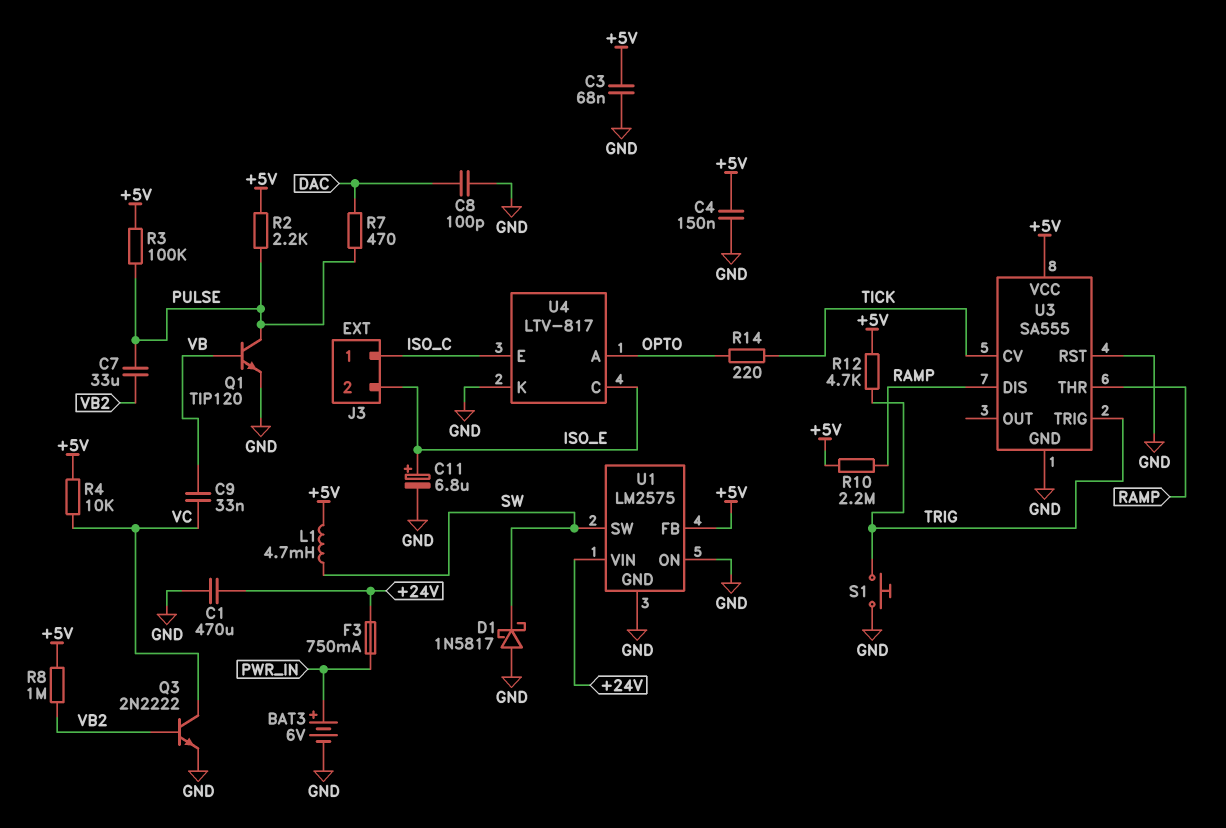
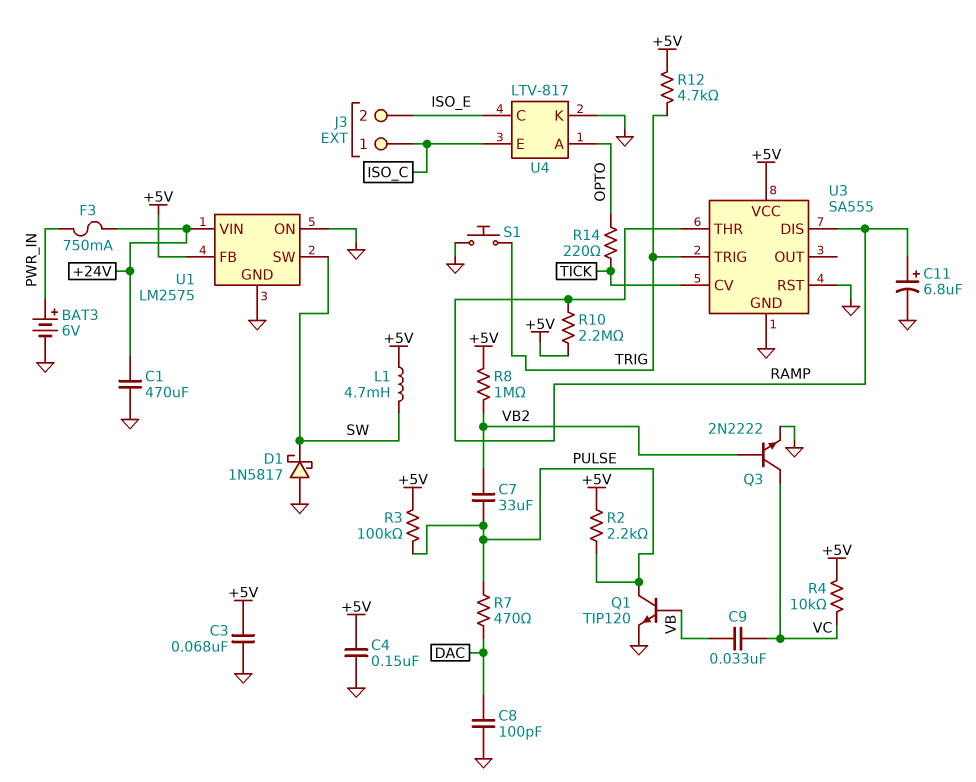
C11: 6.8uF (plus ISO_E, minus GND) -> 6.8uF (plus RAMP, minus GND)

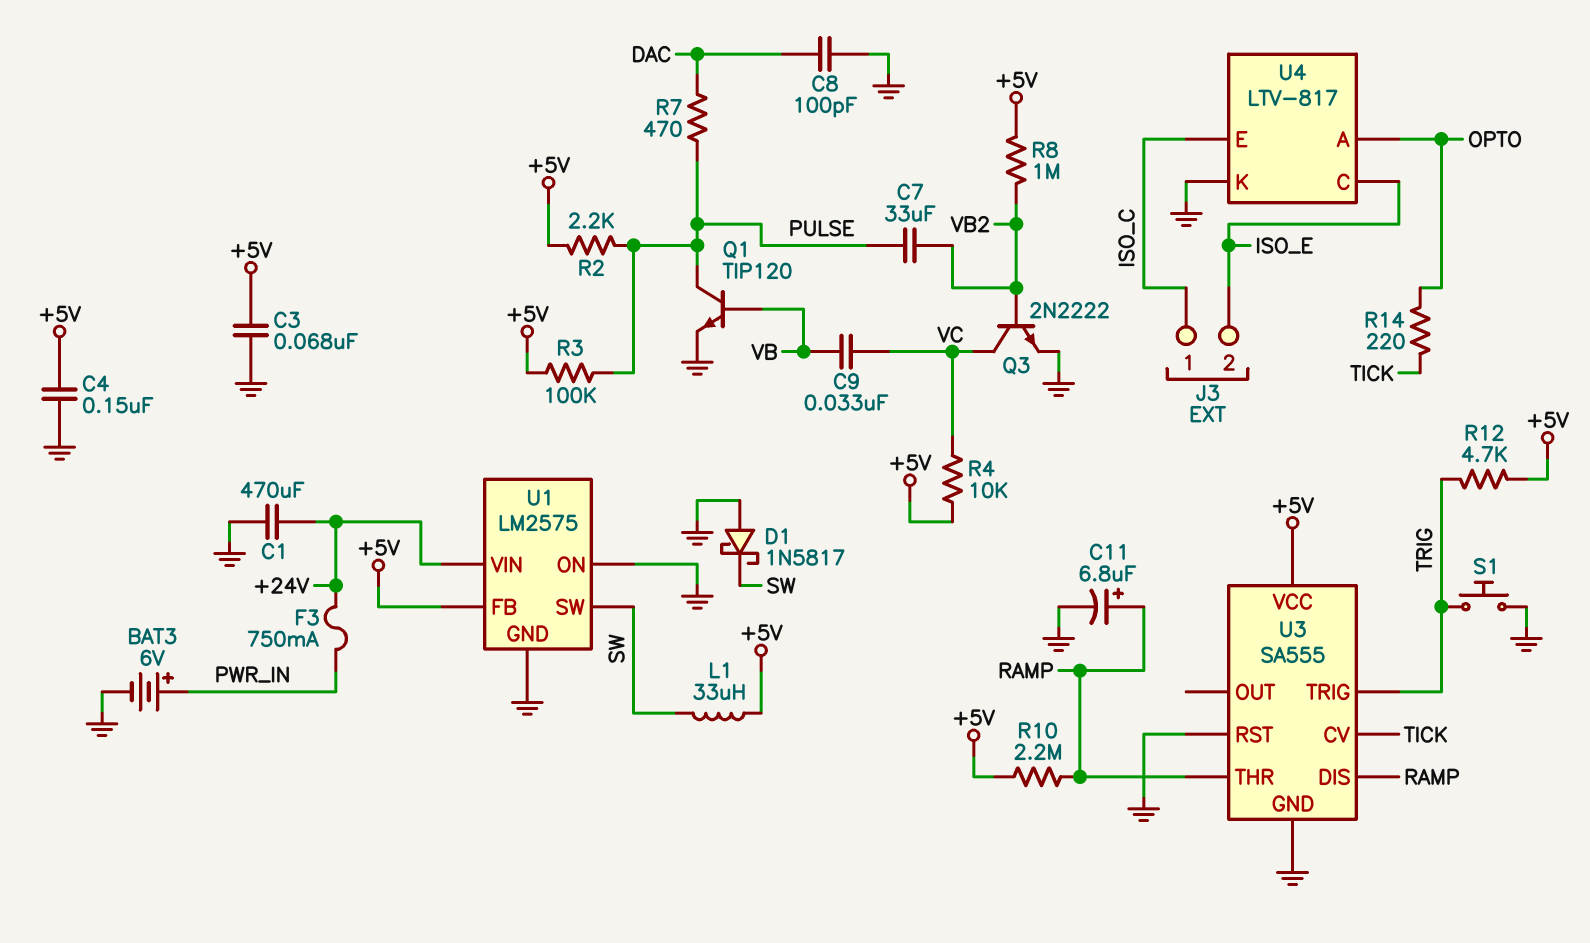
L1: 4.7mH (+5V, SW) -> 33uH (+5V, SW)

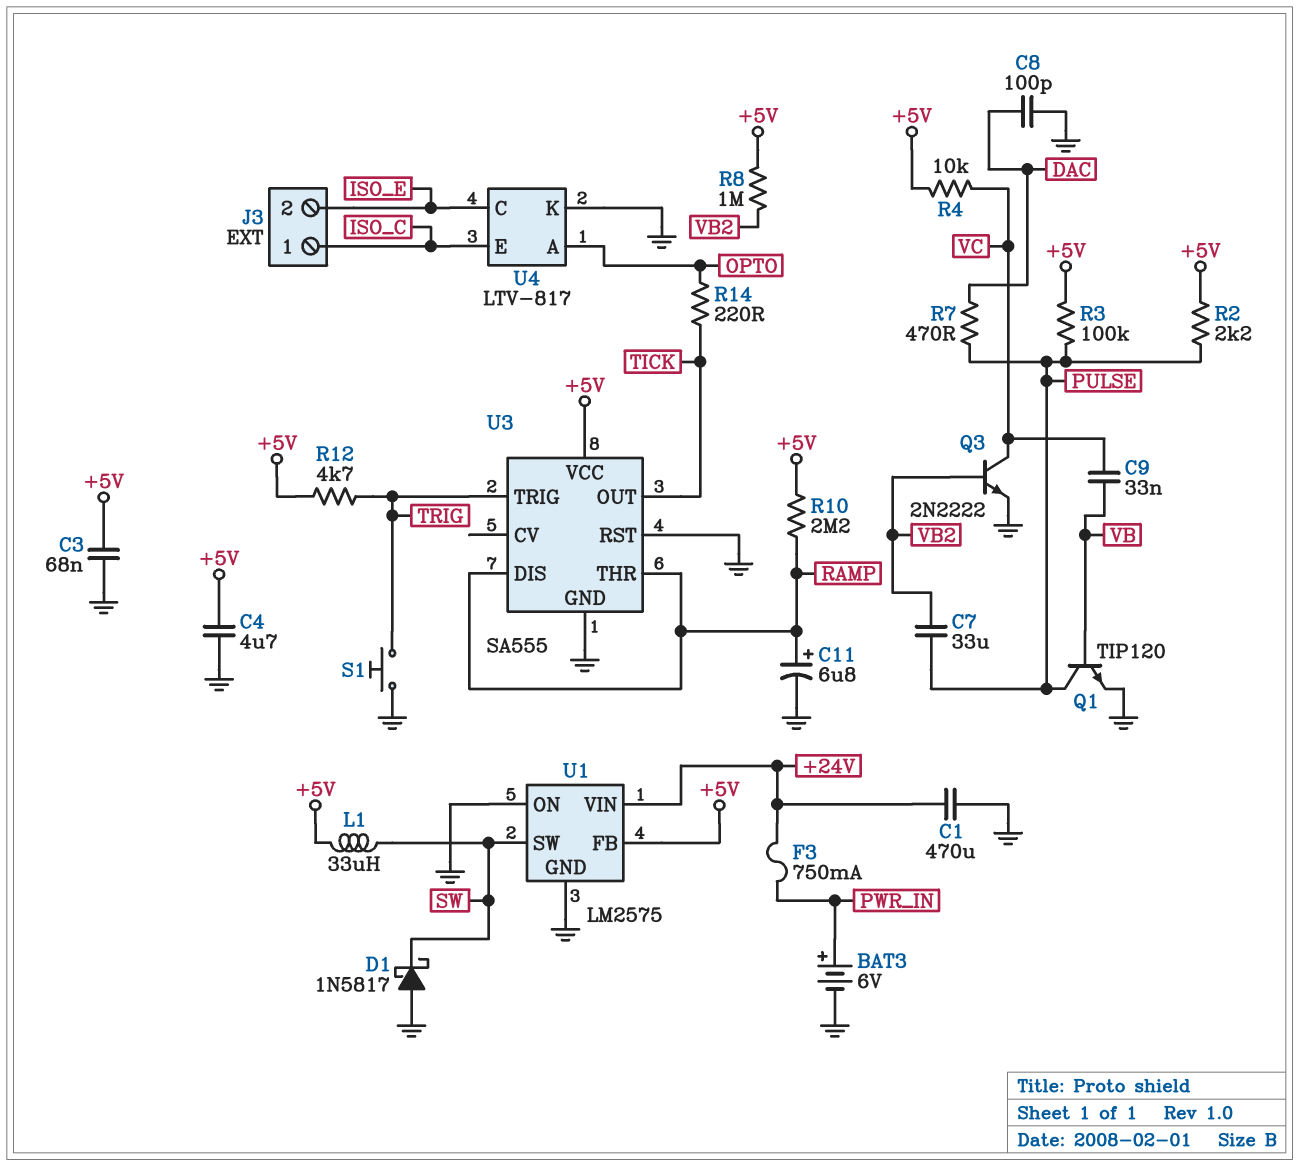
C4: 150nF (+5V, GND) -> 4.7uF (+5V, GND)
U3 pin CV: TICK -> none
U3 pin OUT: none -> TICK

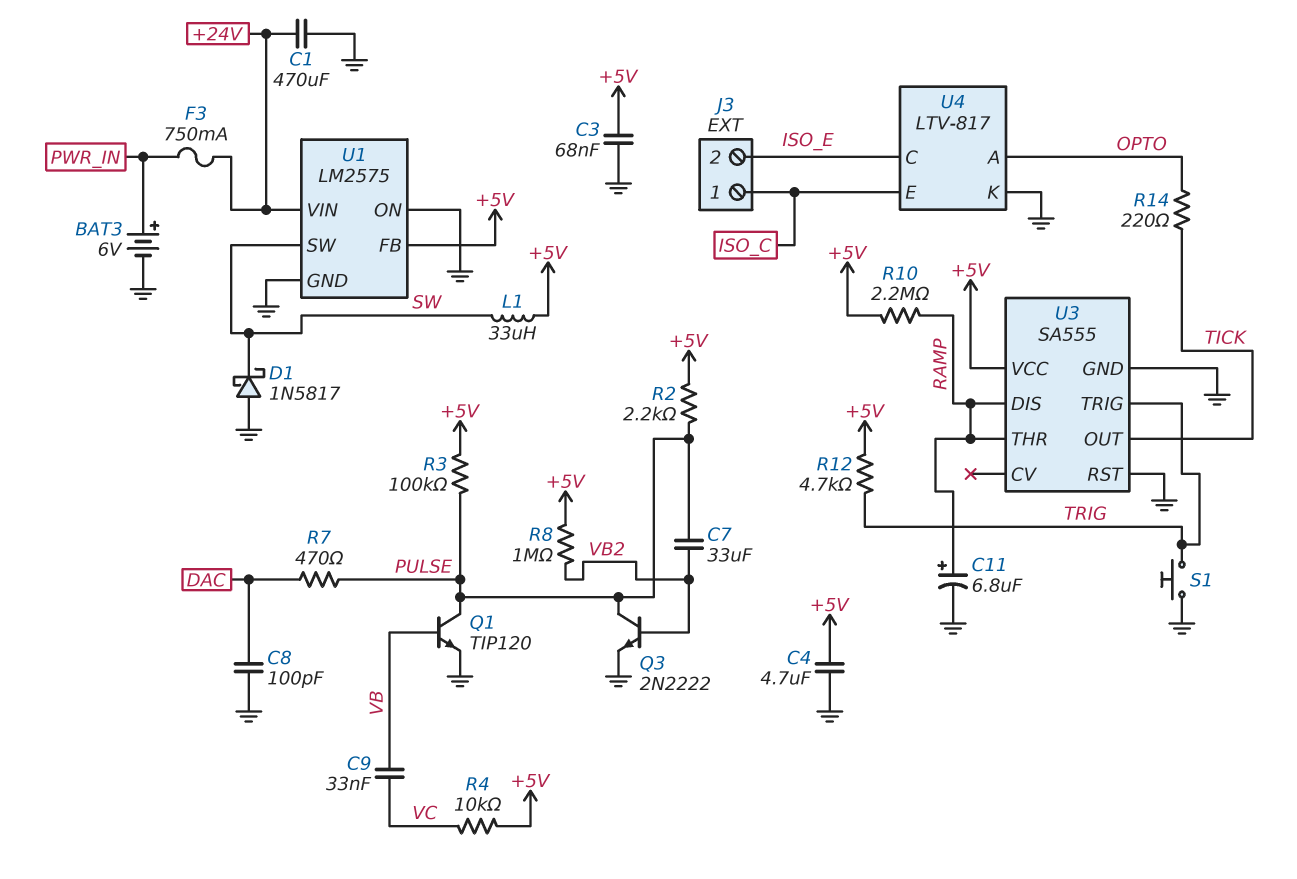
Q3: NPN 2N2222 (B VB2, C VC, E GND) -> NPN 2N2222 (B VB2, C PULSE, E GND)

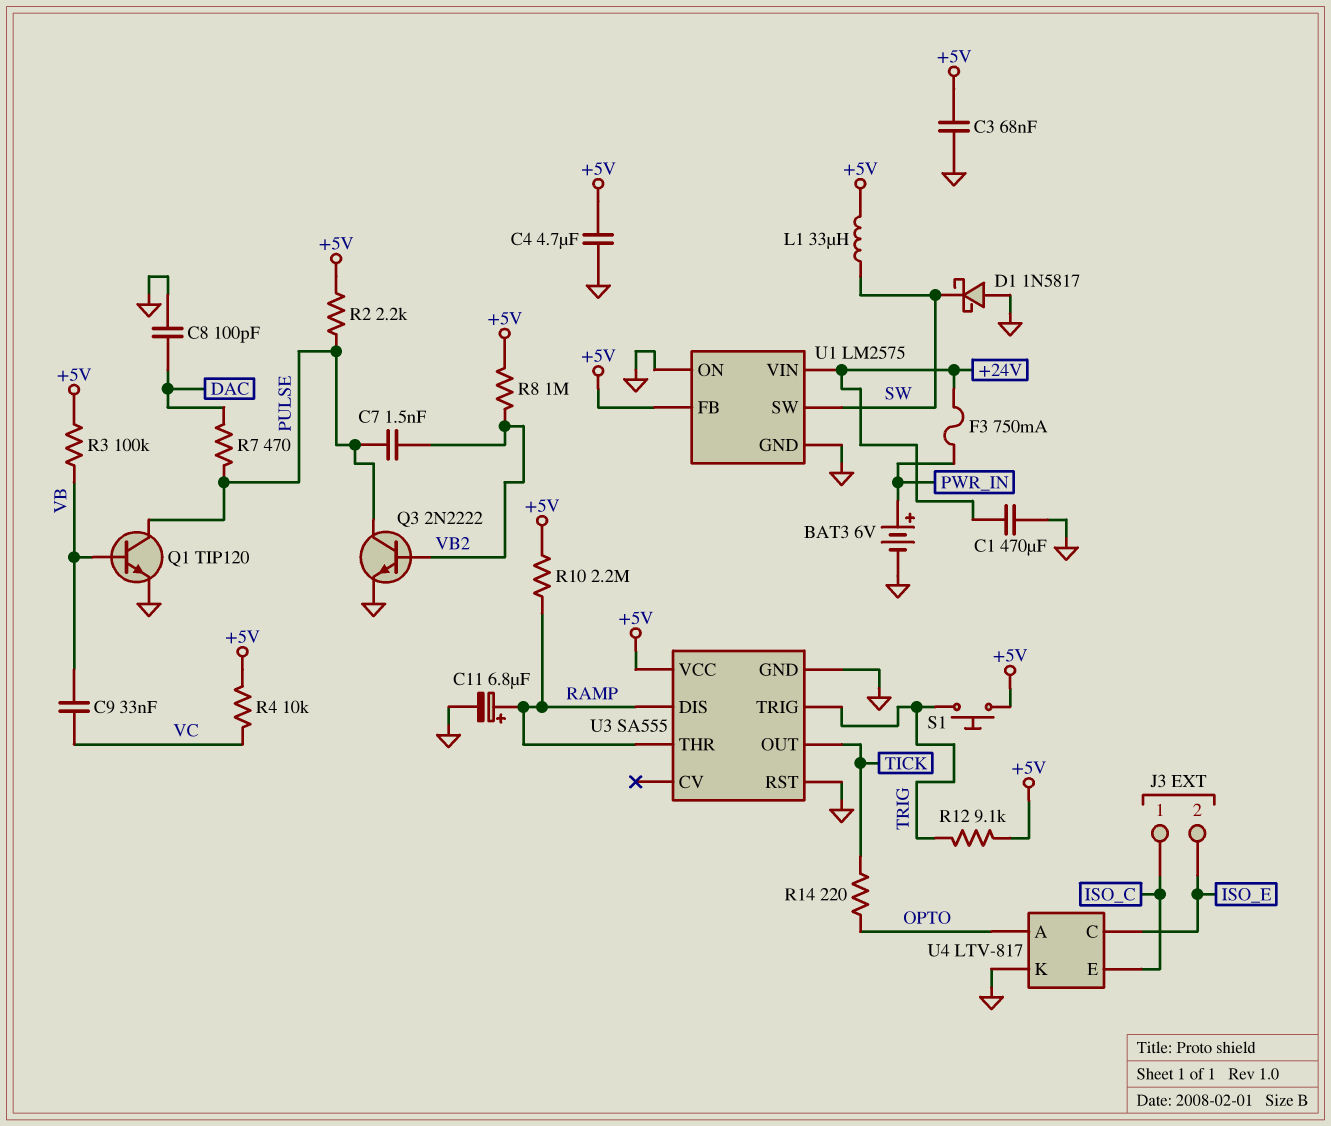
C7: 33uF (PULSE, VB2) -> 1.5nF (PULSE, VB2)
R3: 100k (+5V, PULSE) -> 100k (+5V, VB)
R12: 4.7k (+5V, TRIG) -> 9.1k (+5V, TRIG)
S1: button (GND, TRIG) -> button (+5V, TRIG)

